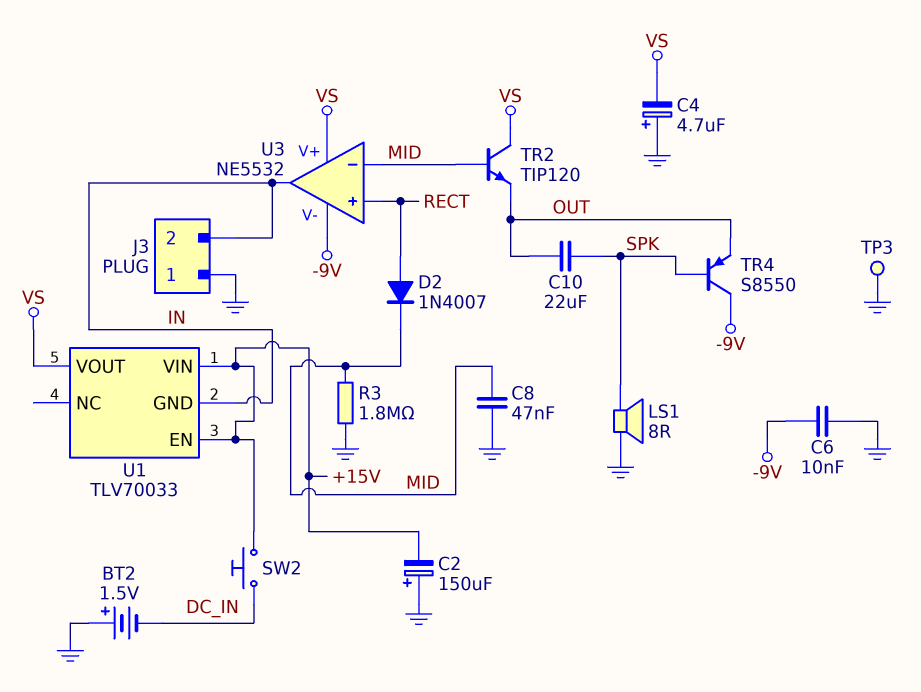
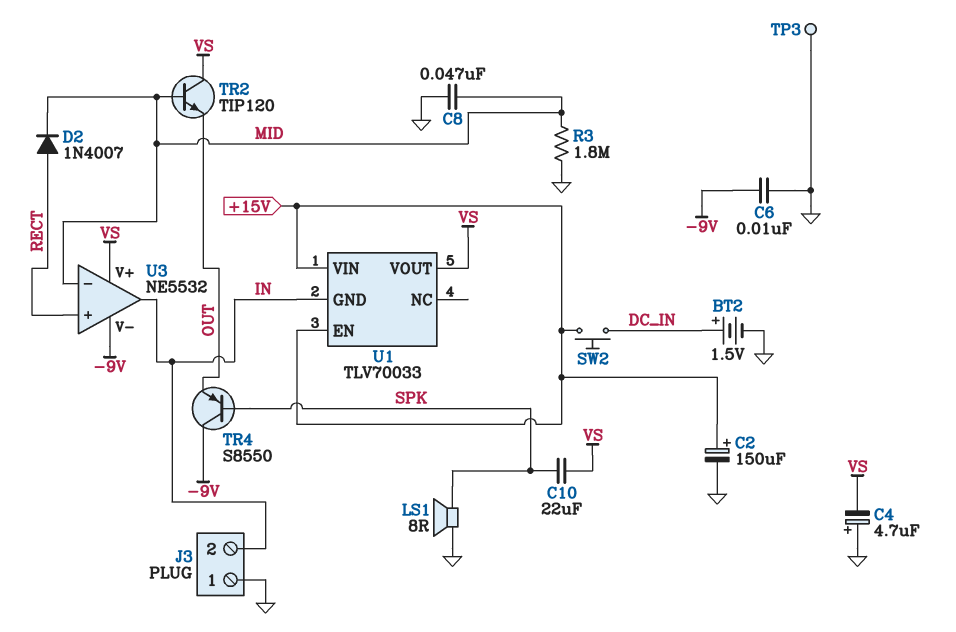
BT2: 1.5V (plus GND, minus DC_IN) -> 1.5V (plus DC_IN, minus GND)
C2: 150uF (plus GND, minus +15V) -> 150uF (plus +15V, minus GND)
C10: 22uF (OUT, SPK) -> 22uF (SPK, VS)

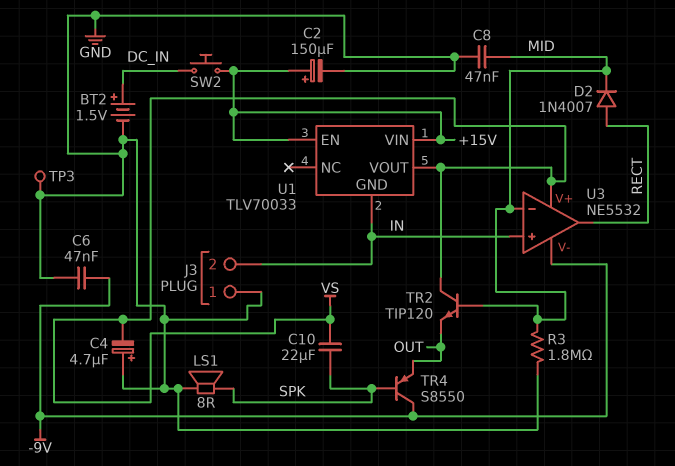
C6: 10nF (-9V, GND) -> 47nF (-9V, GND)
U3 pin in+: RECT -> IN
U3 pin out: IN -> RECT

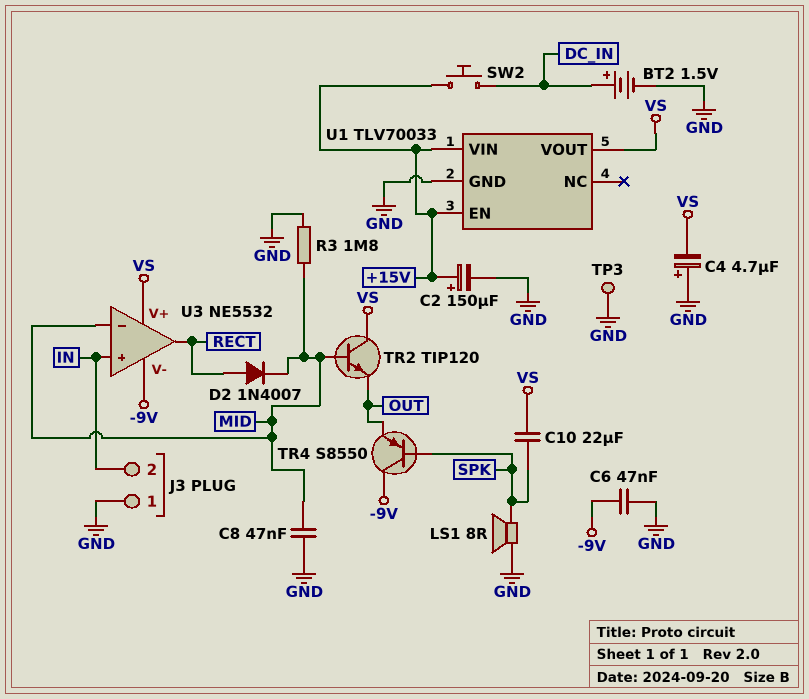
U1 pin GND: IN -> GND

